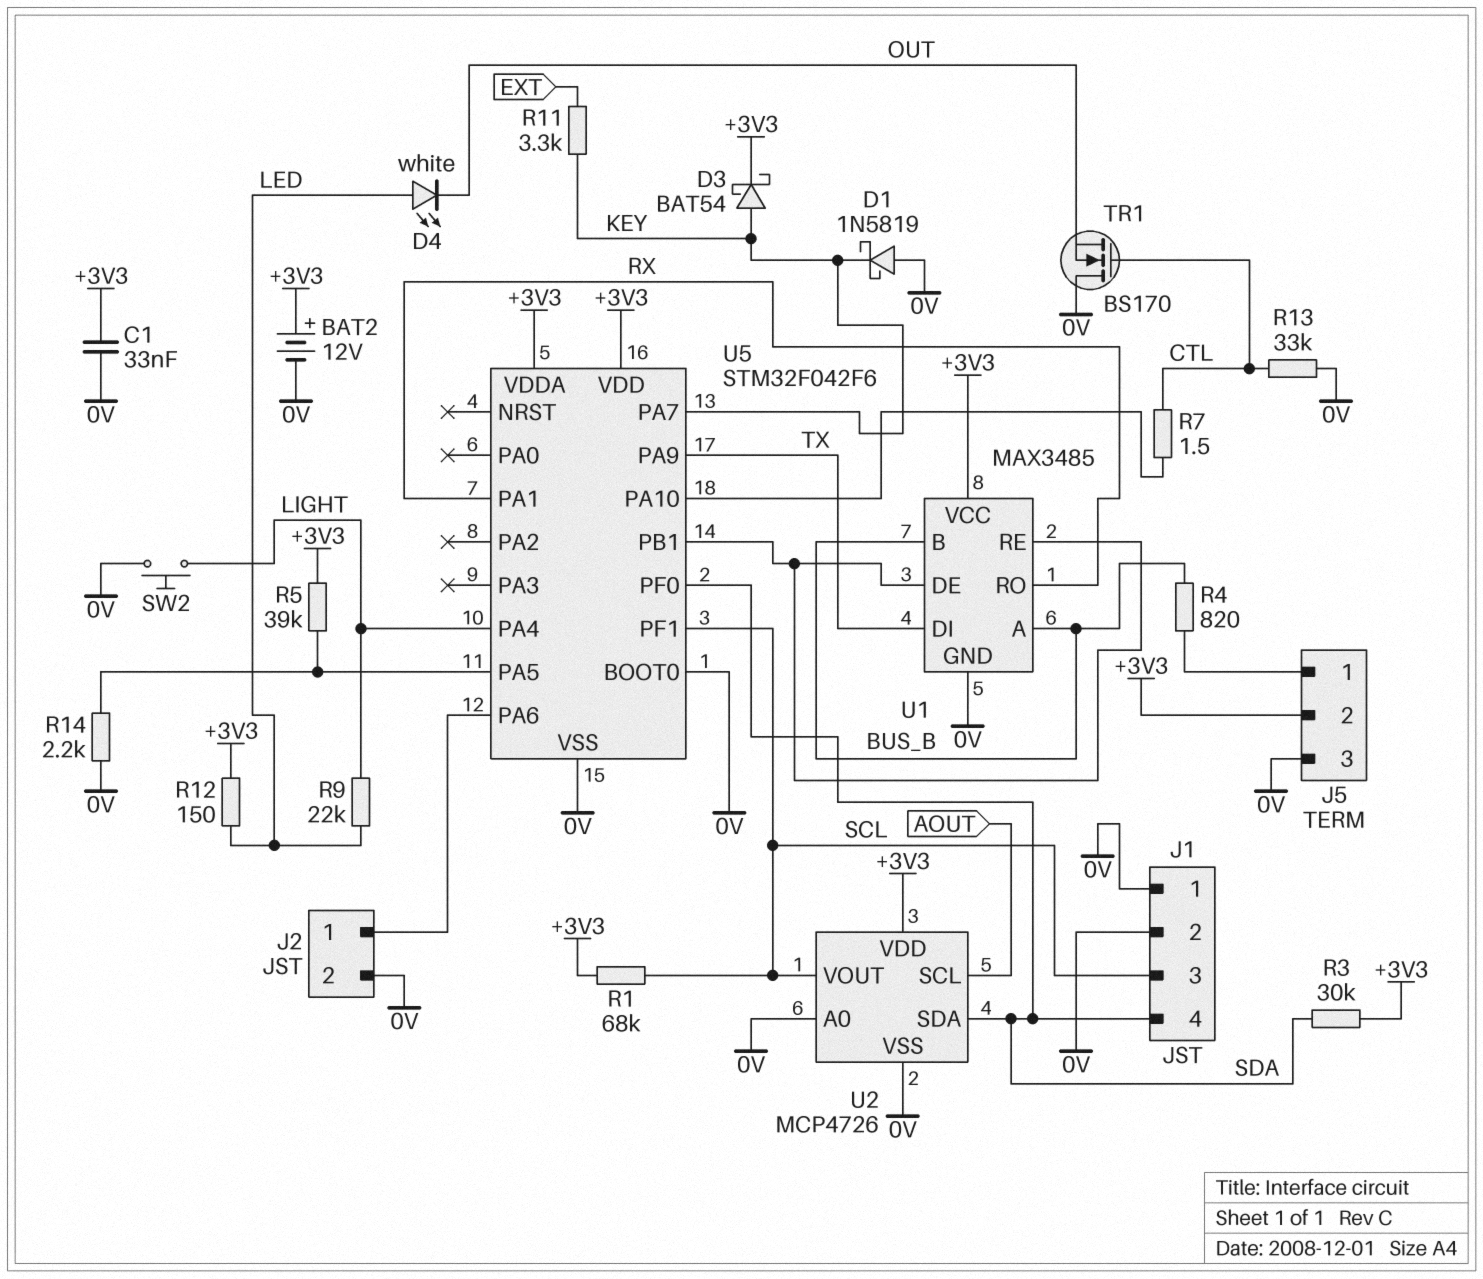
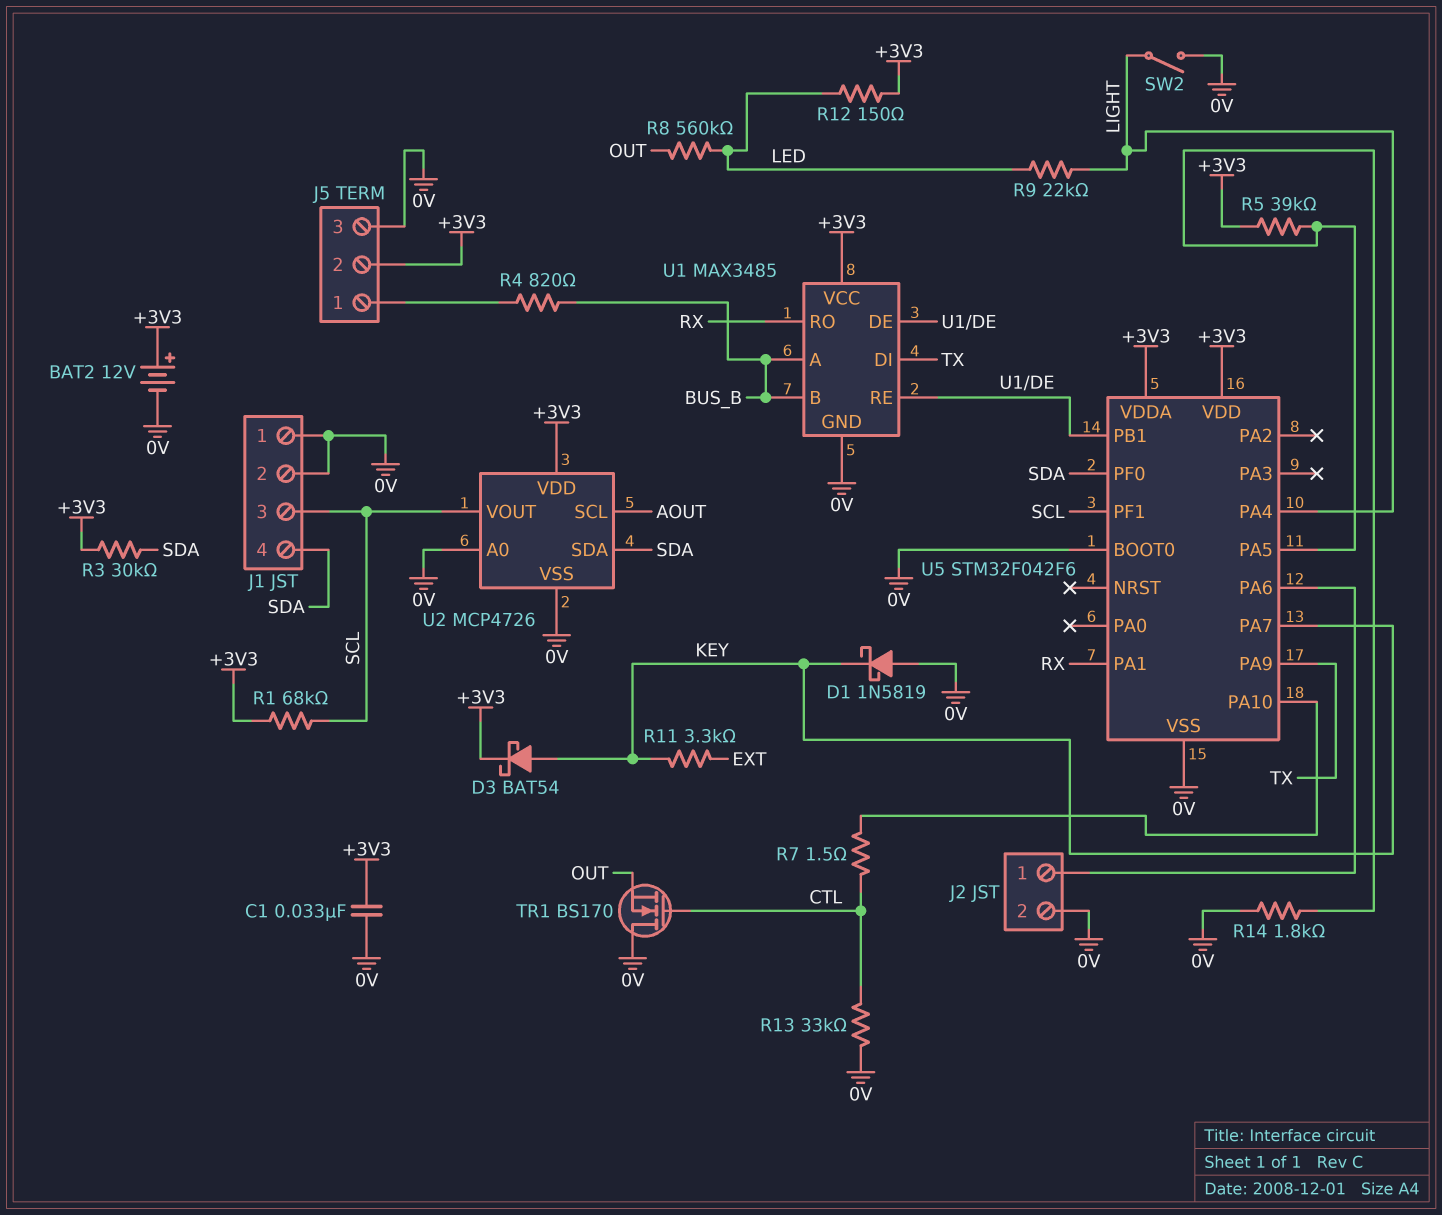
D4: LED white (A LED, K OUT) -> none
R8: none -> 560k (LED, OUT)
R14: 2.2k (0V, U5/PA5) -> 1.8k (0V, U5/PA5)
SW2: button (0V, LIGHT) -> switch (0V, LIGHT)

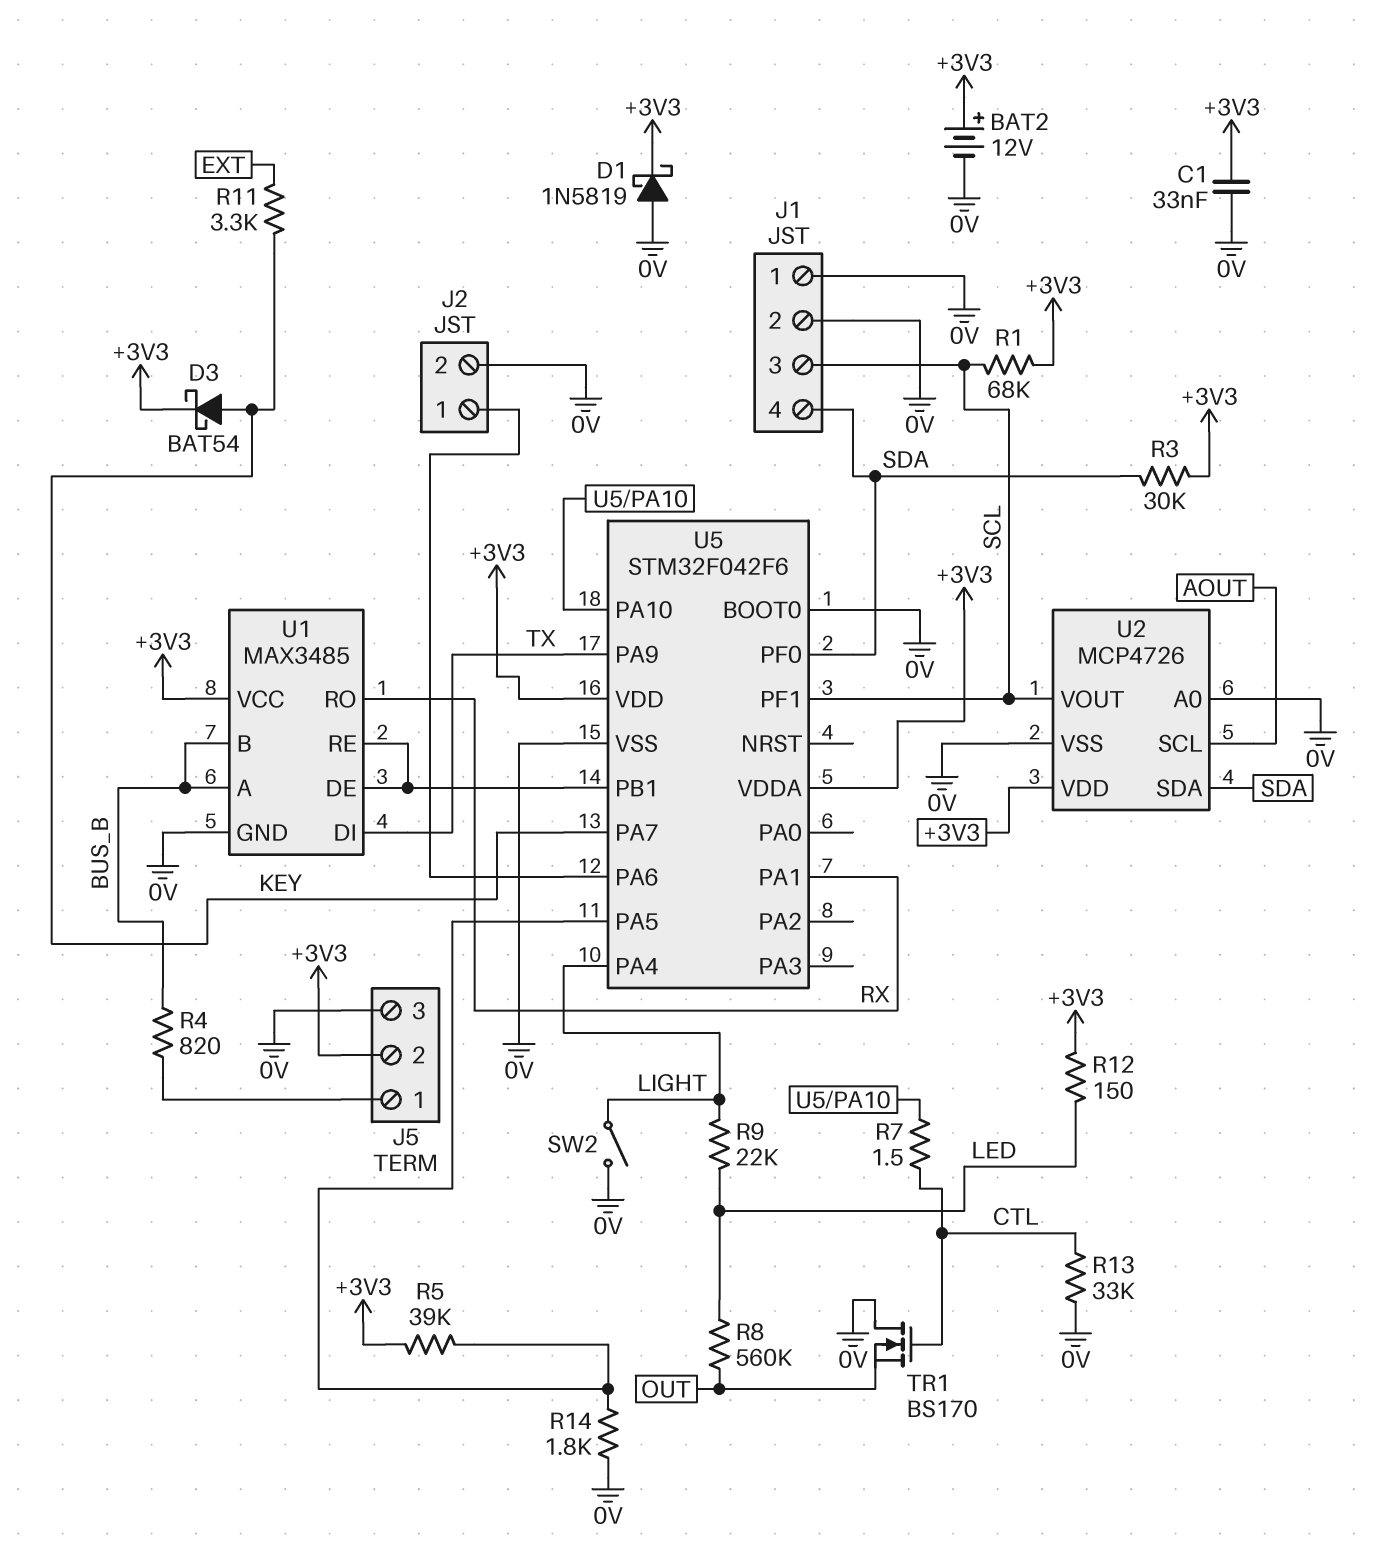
D1: schottky 1N5819 (A 0V, K KEY) -> schottky 1N5819 (A 0V, K +3V3)

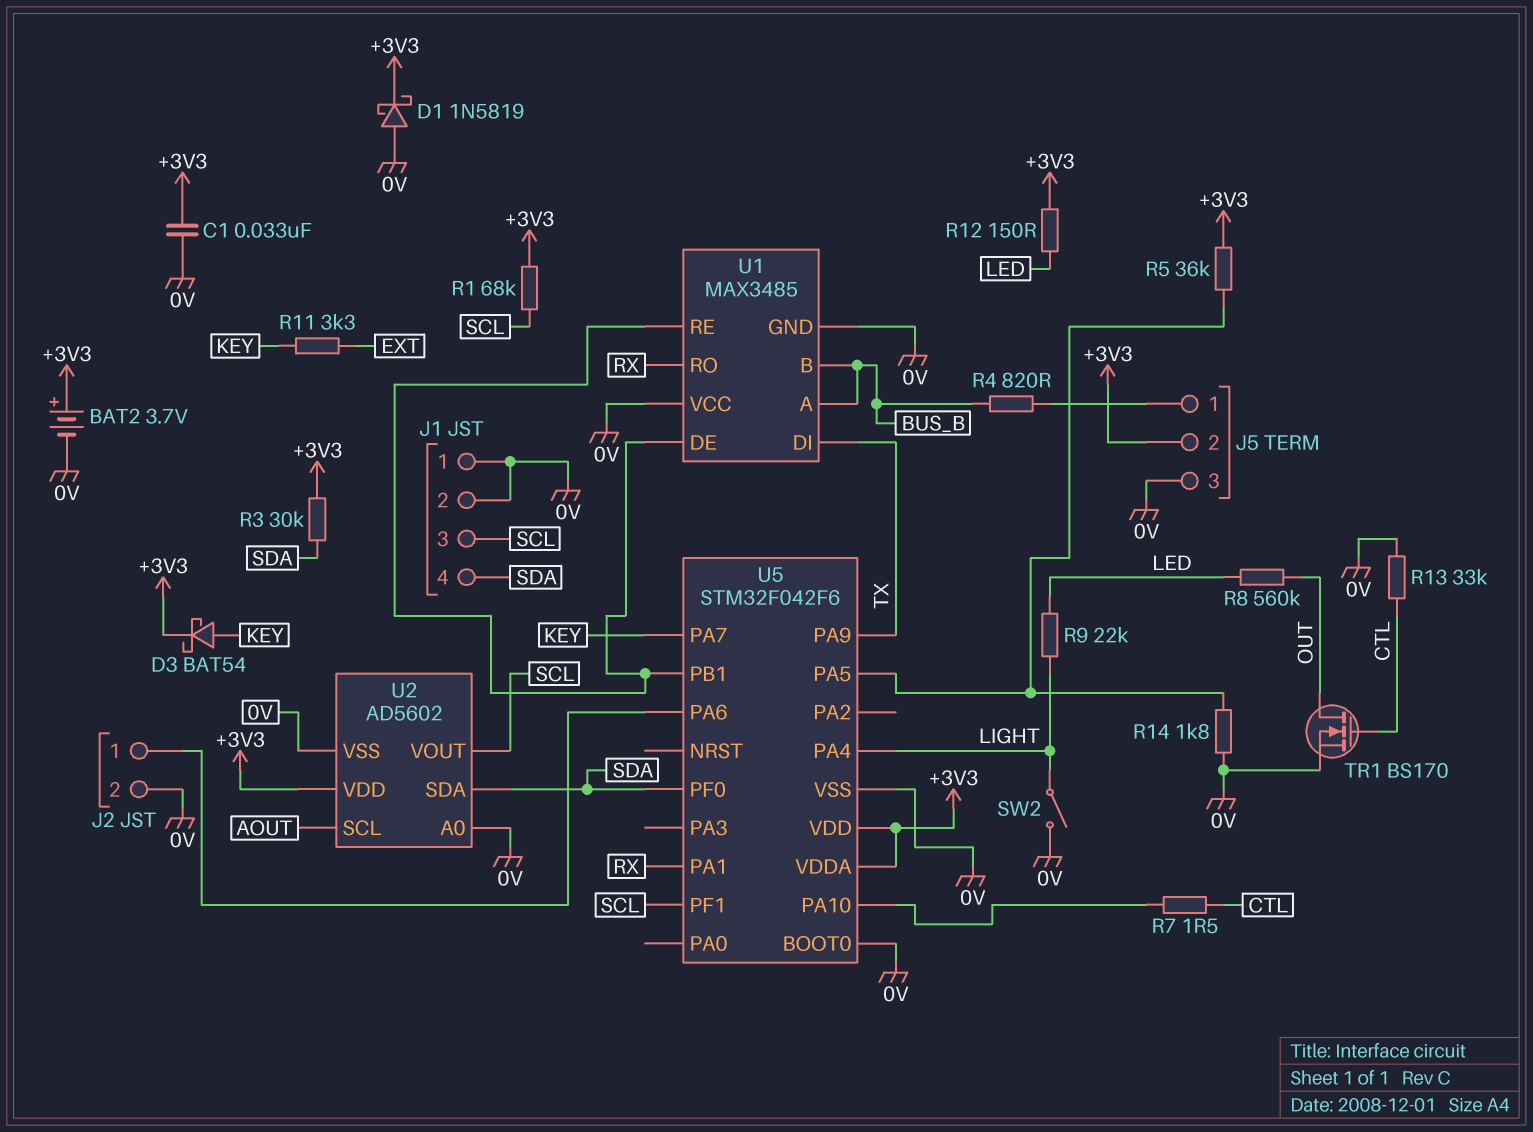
BAT2: 12V (plus +3V3, minus 0V) -> 3.7V (plus +3V3, minus 0V)
R5: 39k (+3V3, U5/PA5) -> 36k (+3V3, U5/PA5)
TR1: NMOS BS170 (G CTL, D 0V, S OUT) -> NMOS BS170 (G CTL, D OUT, S 0V)
U1 pin VCC: +3V3 -> 0V
U2: MCP4726 -> AD5602

